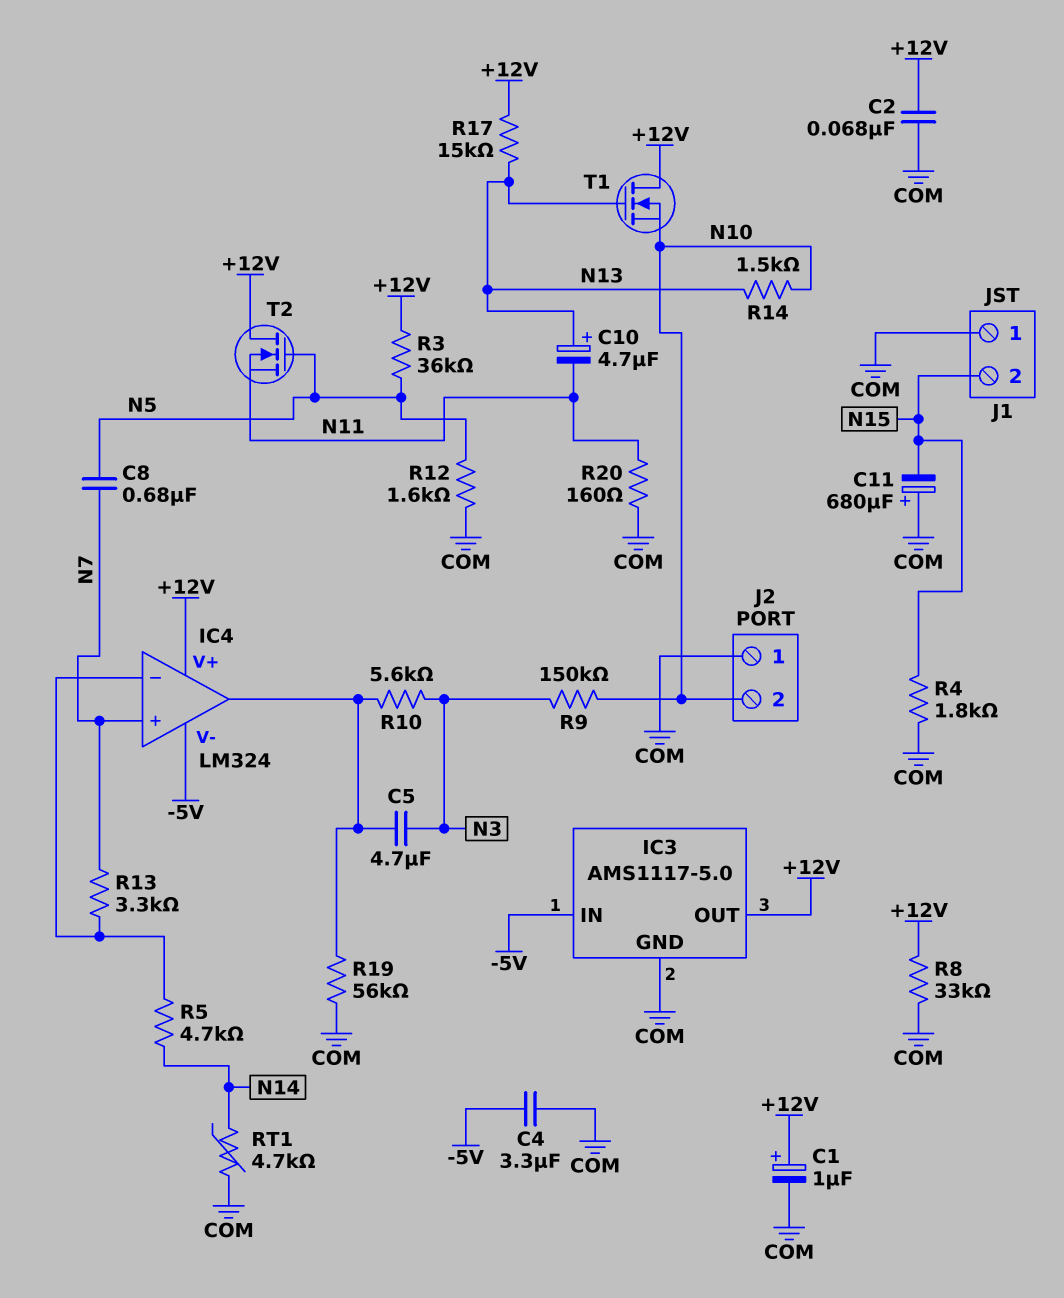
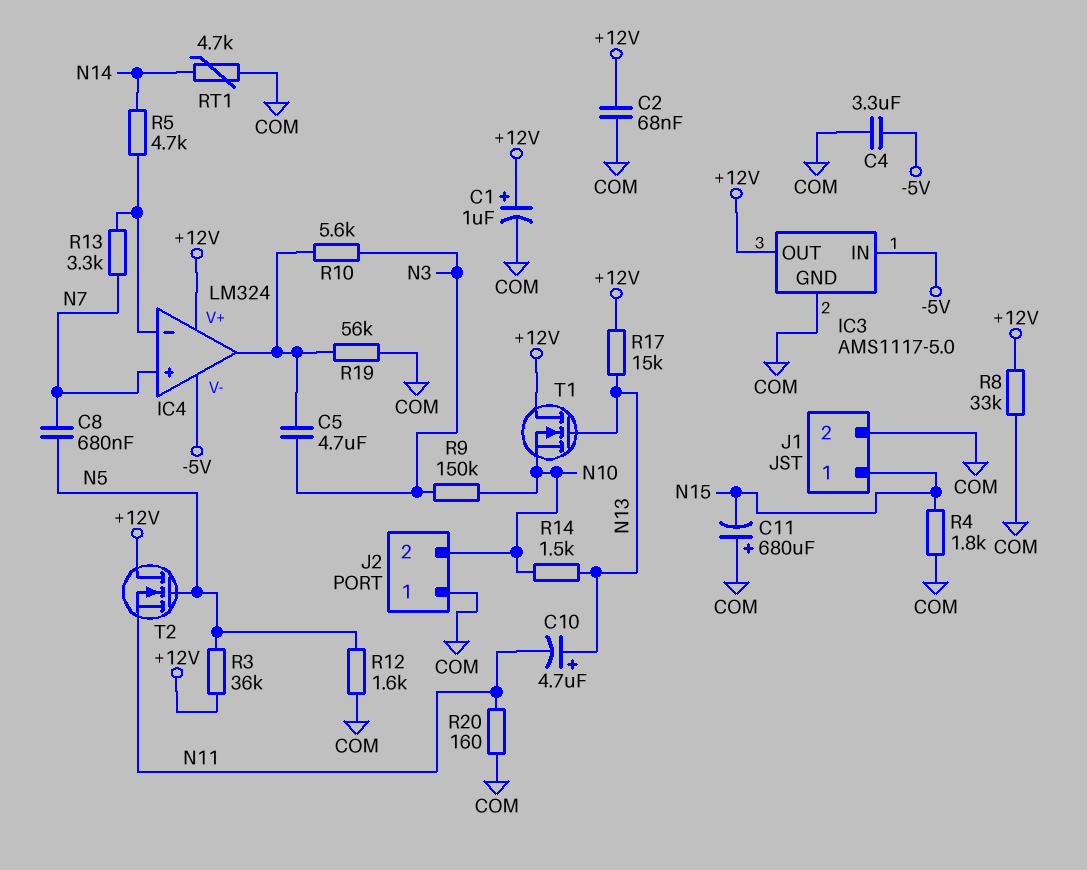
J1 pin 1: COM -> N15
J1 pin 2: N15 -> COM

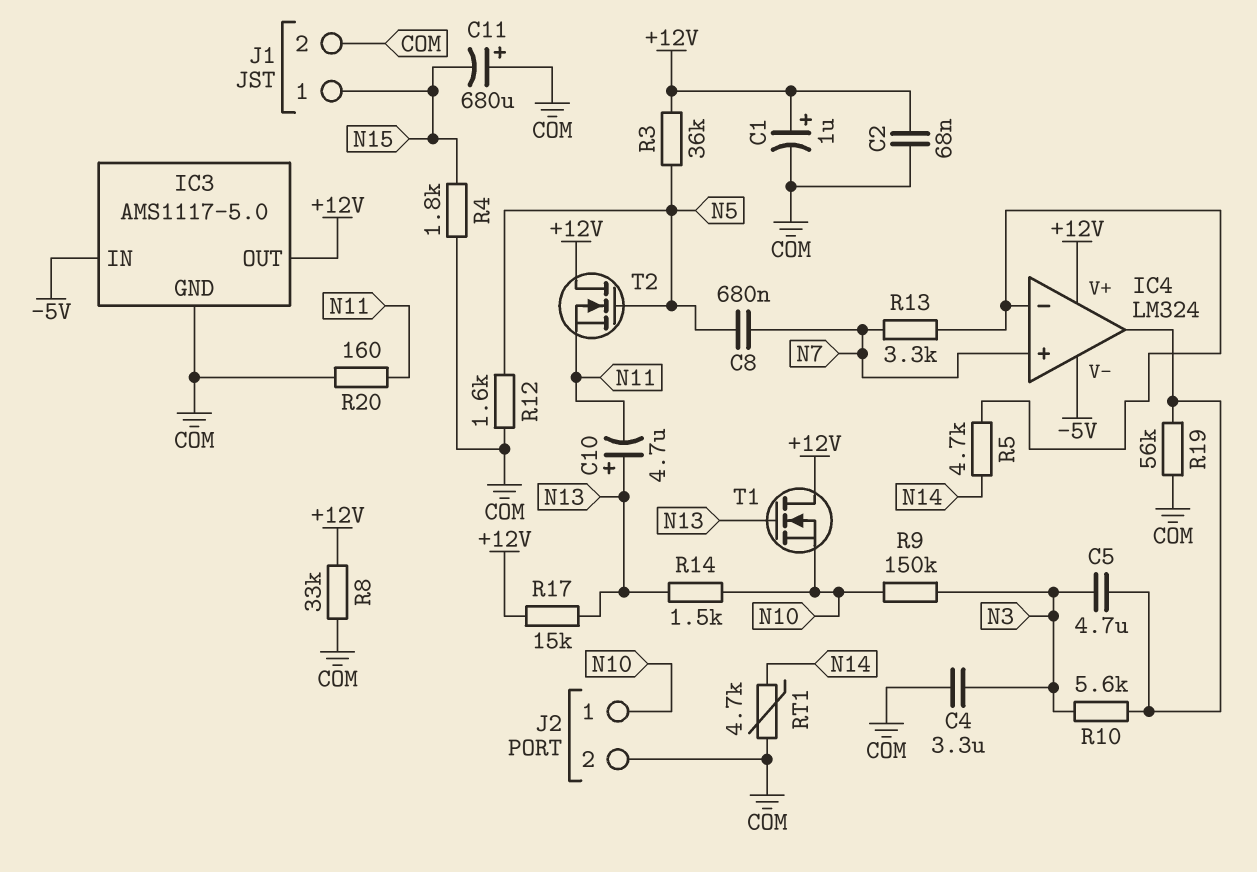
C4: 3.3uF (-5V, COM) -> 3.3uF (COM, N3)
J2 pin 1: COM -> N10
J2 pin 2: N10 -> COM

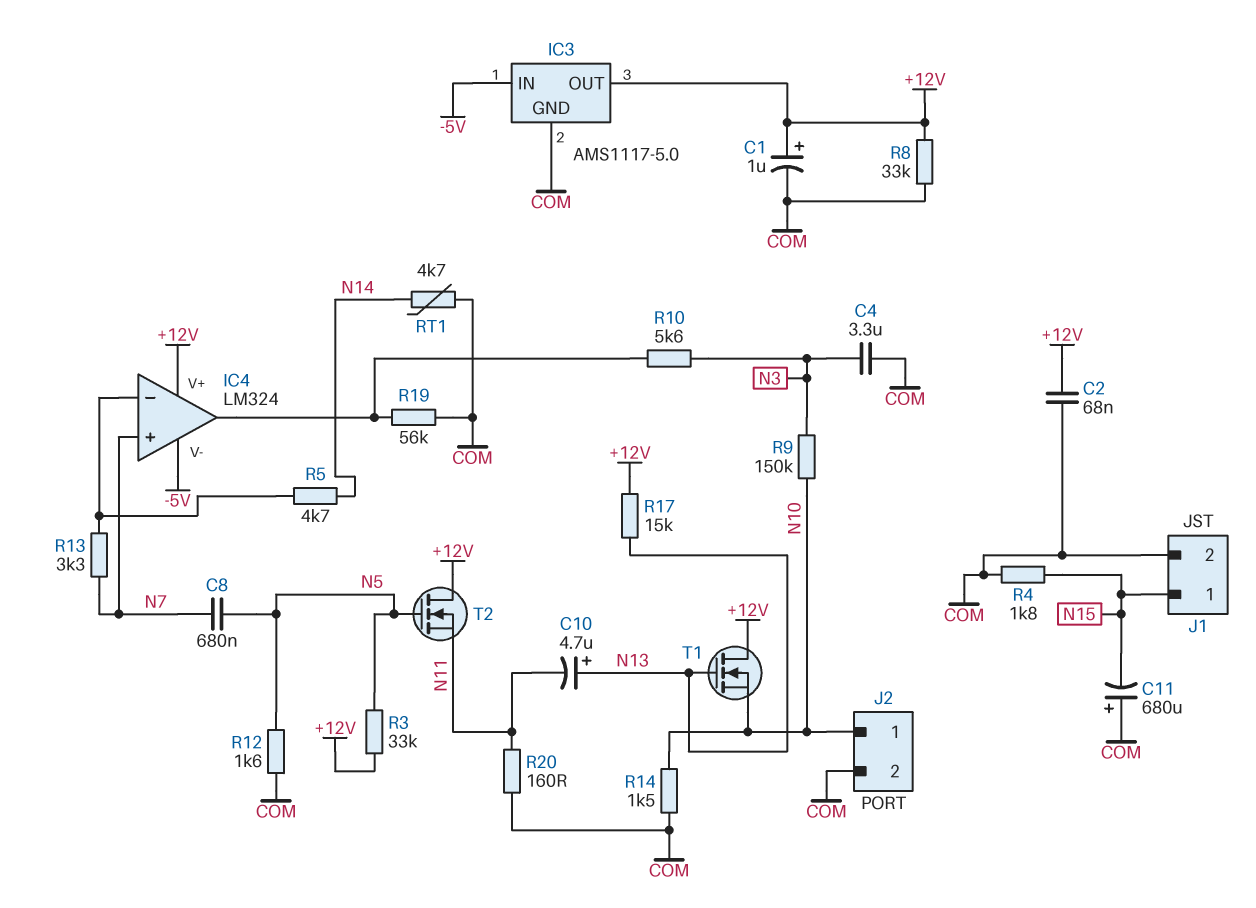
C5: 4.7uF (IC4/out, N3) -> none
R3: 36k (+12V, N5) -> 33k (+12V, N5)
R14: 1.5k (N10, N13) -> 1.5k (COM, N10)

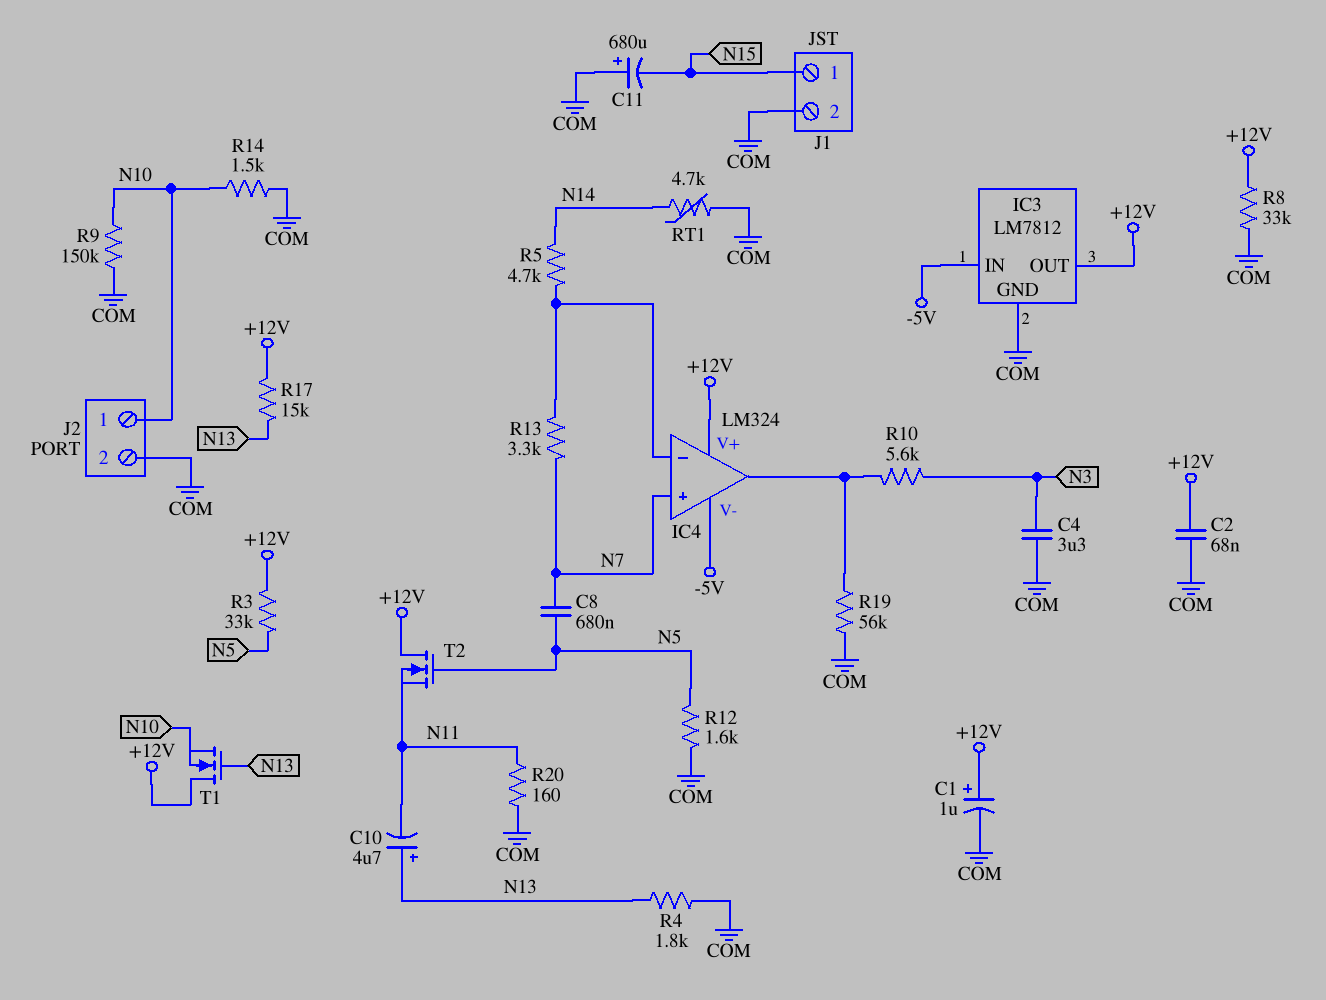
IC3: AMS1117-5.0 -> LM7812
R4: 1.8k (COM, N15) -> 1.8k (COM, N13)
R9: 150k (N3, N10) -> 150k (COM, N10)

